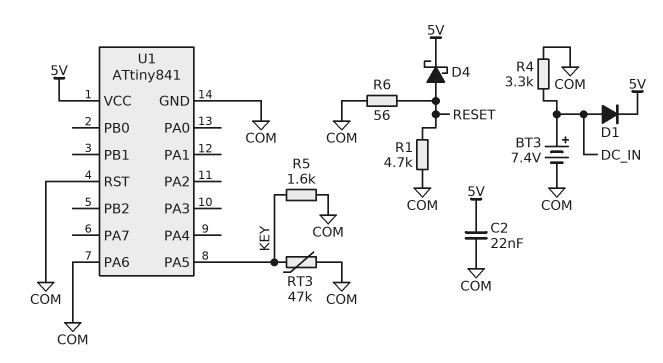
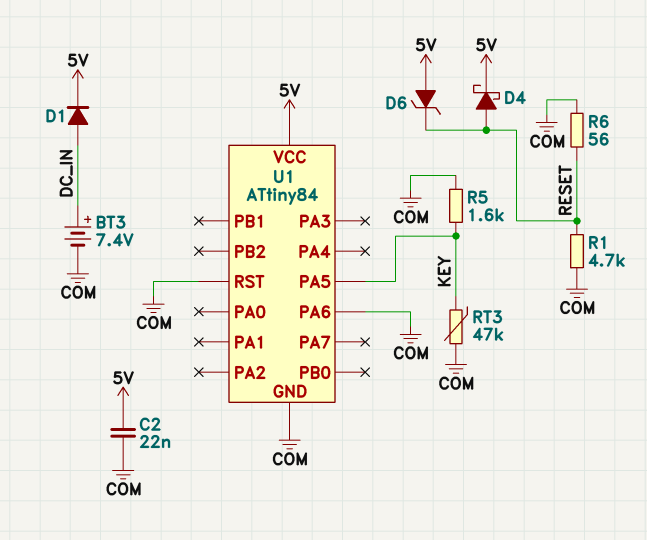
D6: none -> zener (A 5V, K RESET)
R4: 3.3k (COM, DC_IN) -> none
U1: ATtiny841 -> ATtiny84

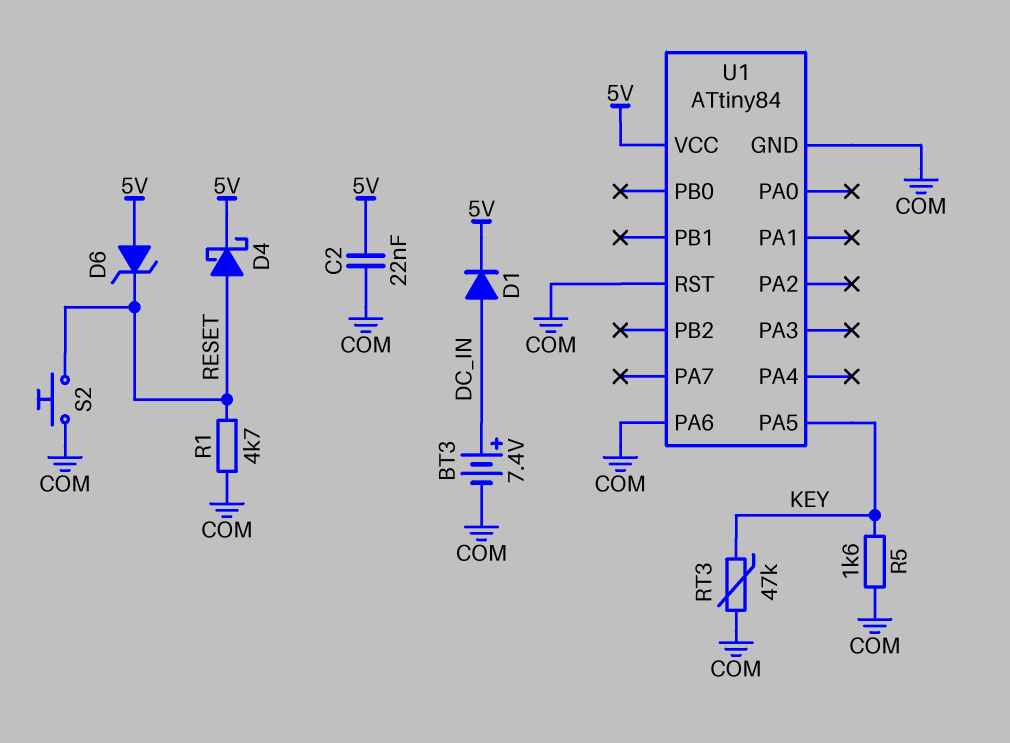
R6: 56 (COM, RESET) -> none
S2: none -> button (COM, RESET)

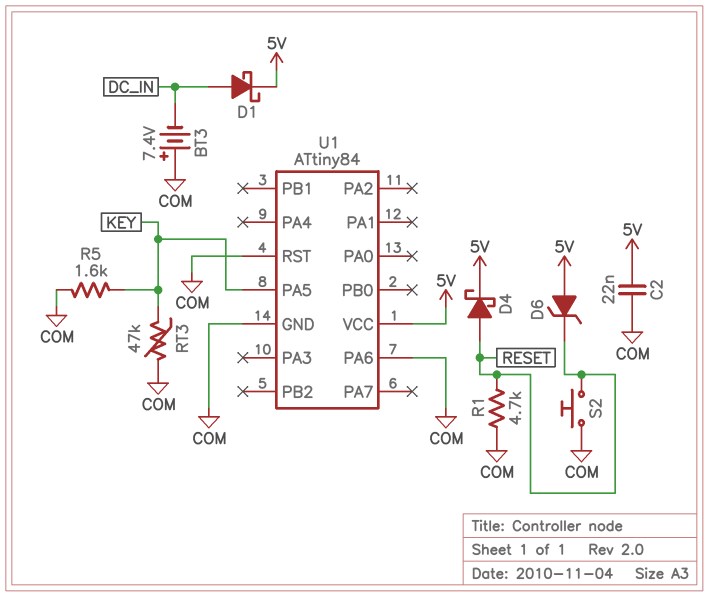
BT3: 7.4V (plus DC_IN, minus COM) -> 7.4V (plus COM, minus DC_IN)
D1: diode (A DC_IN, K 5V) -> schottky (A DC_IN, K 5V)

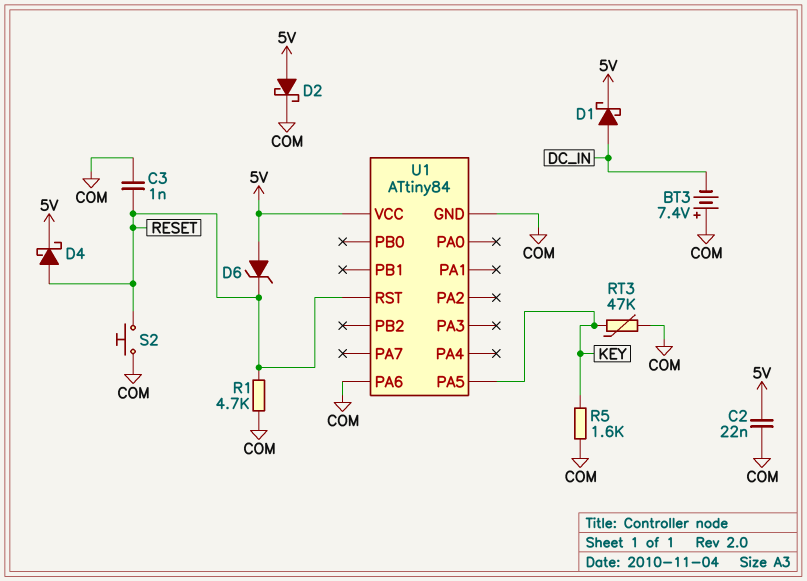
C3: none -> 1nF (COM, RESET)
D2: none -> schottky (A 5V, K COM)
U1 pin RST: COM -> RESET

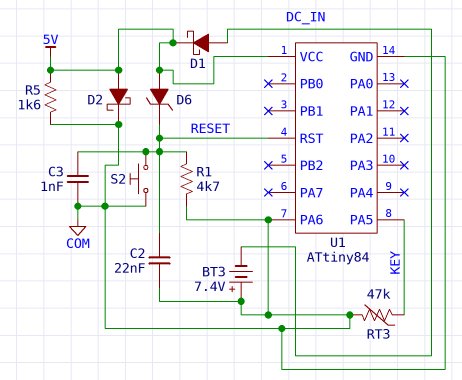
C2: 22nF (5V, COM) -> 22nF (COM, RESET)
D4: schottky (A RESET, K 5V) -> none
R5: 1.6k (COM, KEY) -> 1.6k (5V, COM)

